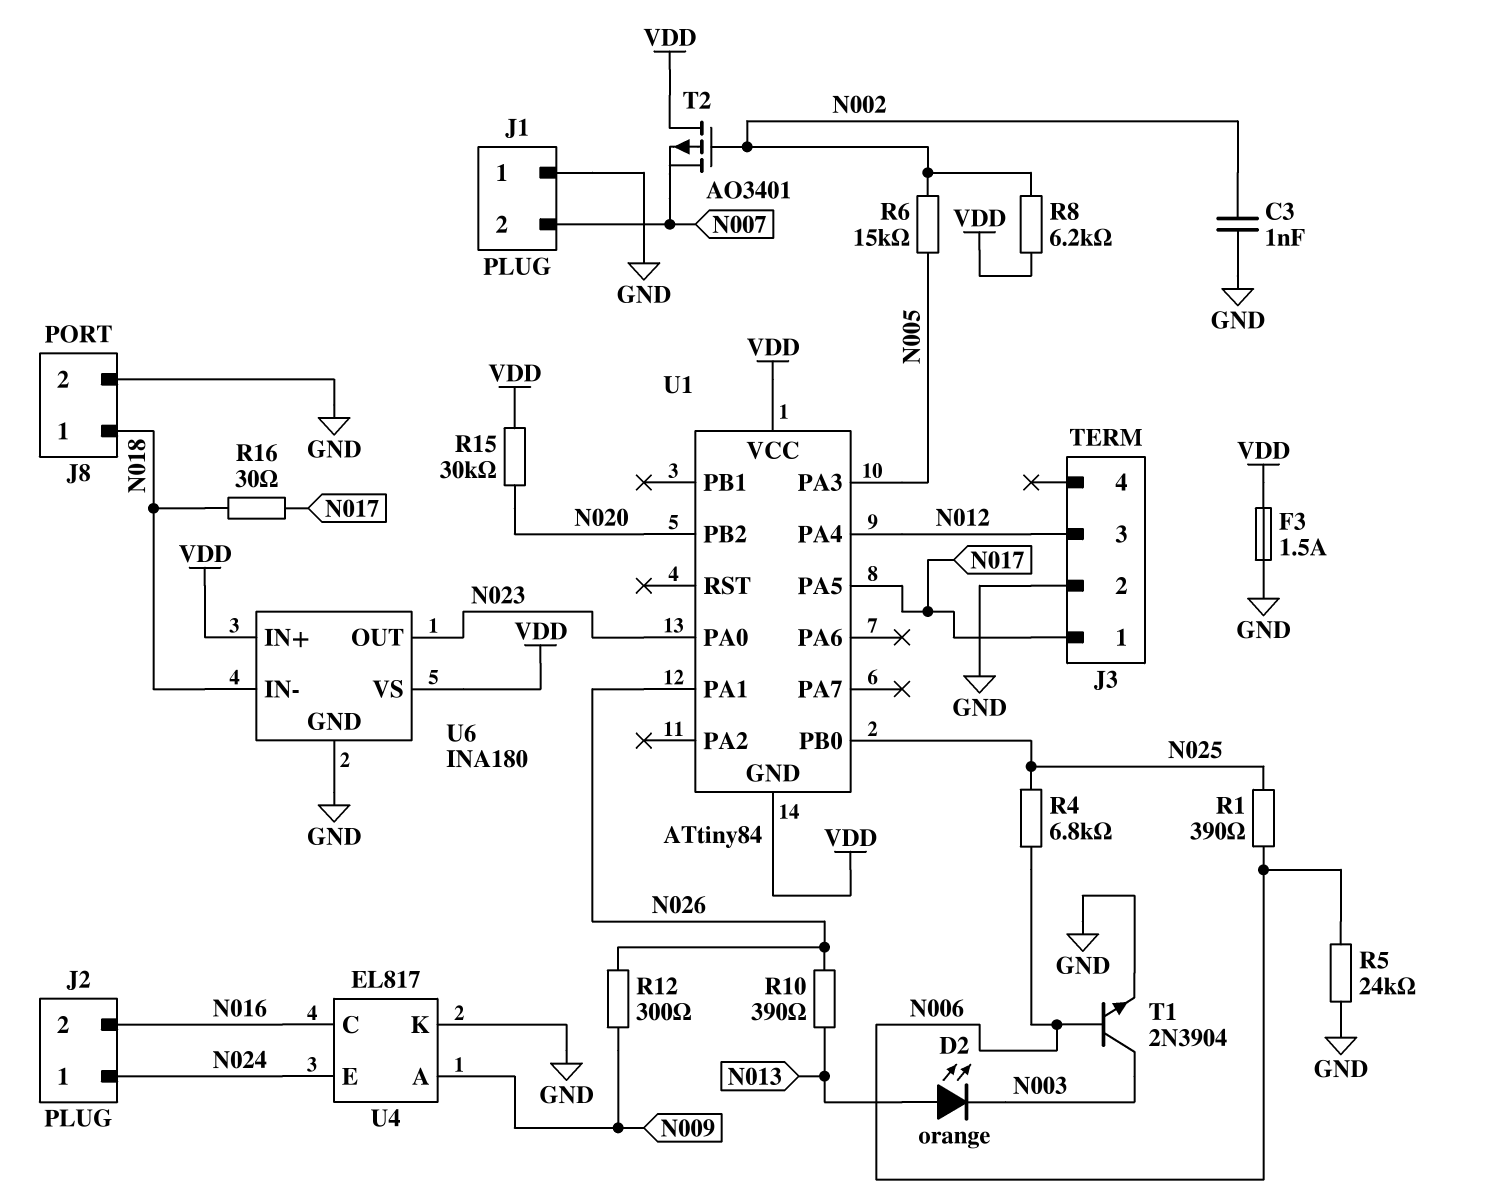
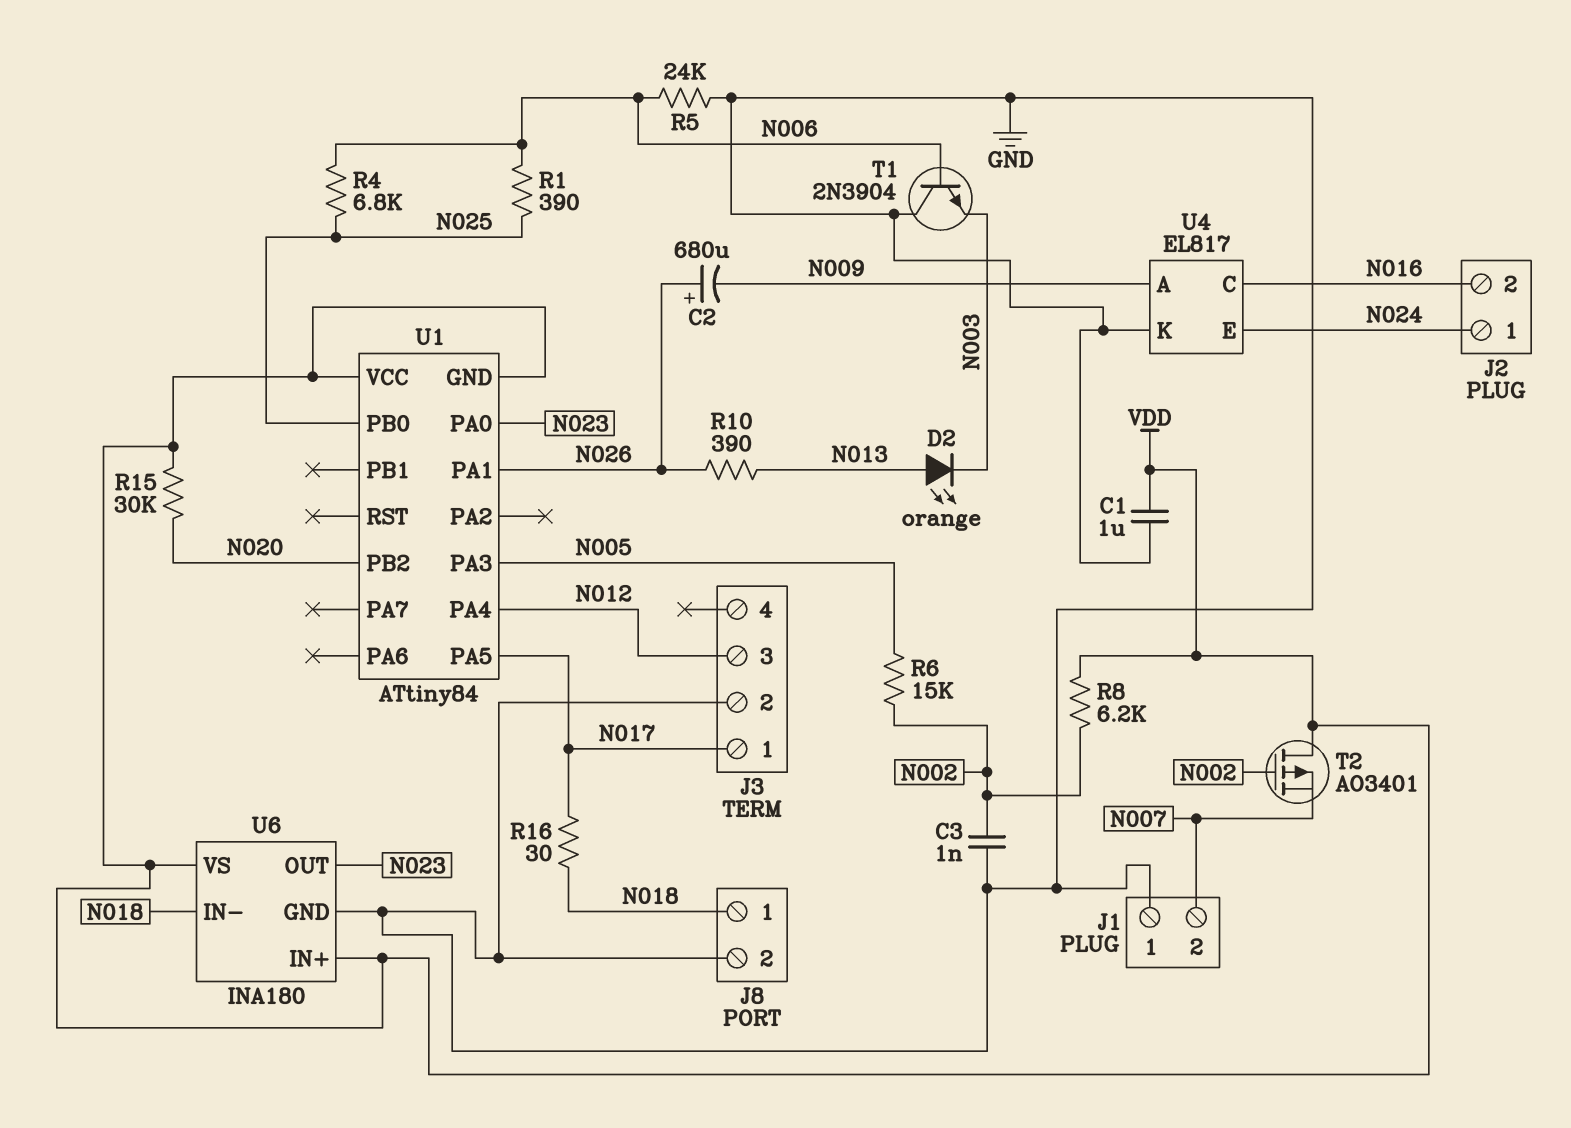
C1: none -> 1uF (GND, VDD)
C2: none -> 680uF (plus N026, minus N009)
F3: 1.5A (GND, VDD) -> none
R12: 300 (N009, N026) -> none
T1: NPN 2N3904 (B N006, C N003, E GND) -> NPN 2N3904 (B N006, C GND, E N003)

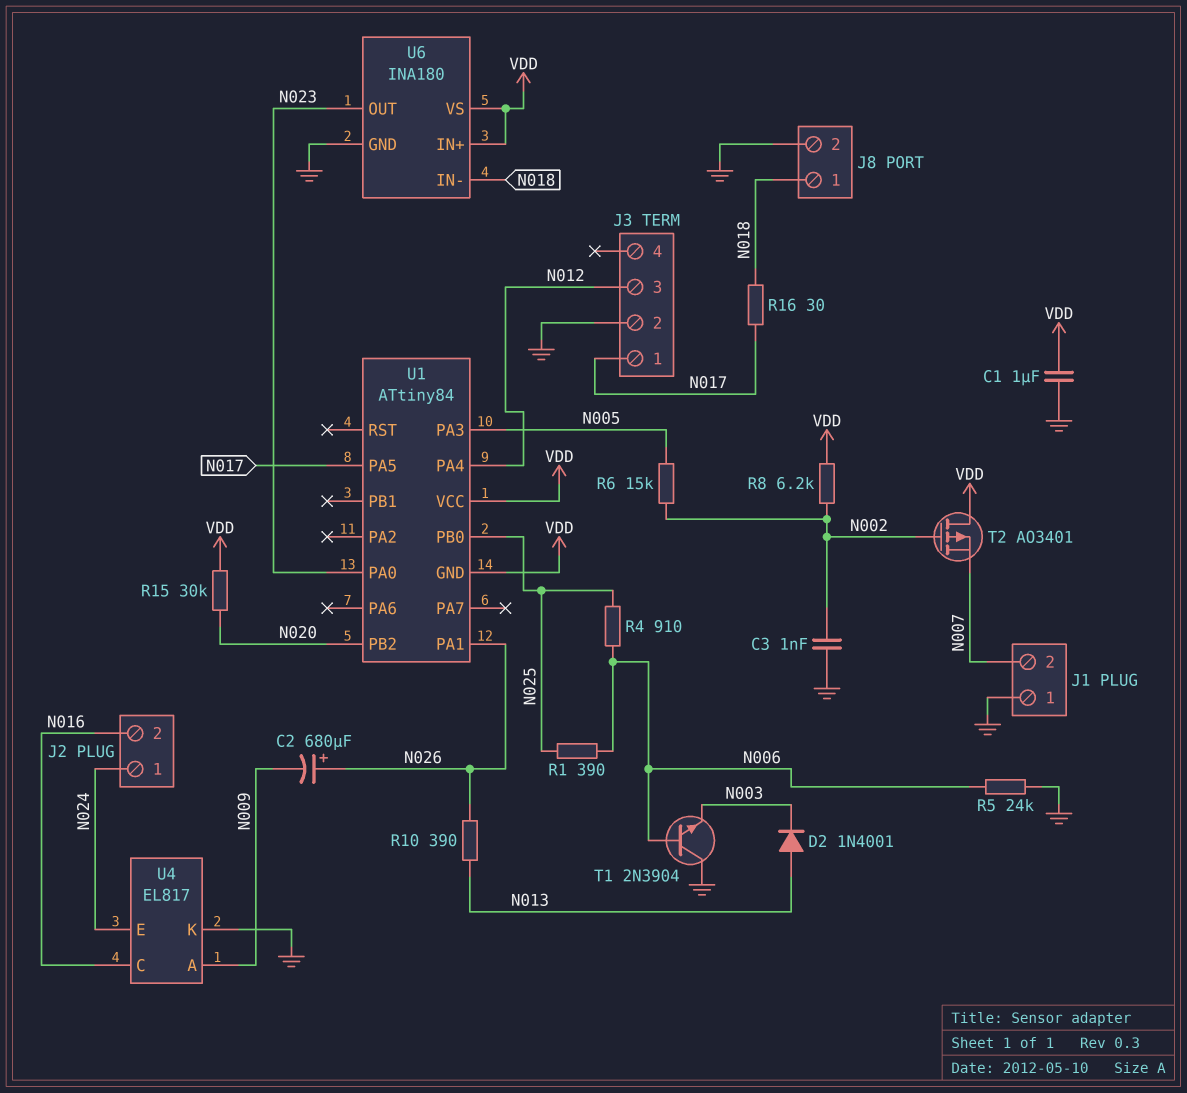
D2: LED orange (A N013, K N003) -> diode 1N4001 (A N013, K N003)
R4: 6.8k (N006, N025) -> 910 (N006, N025)

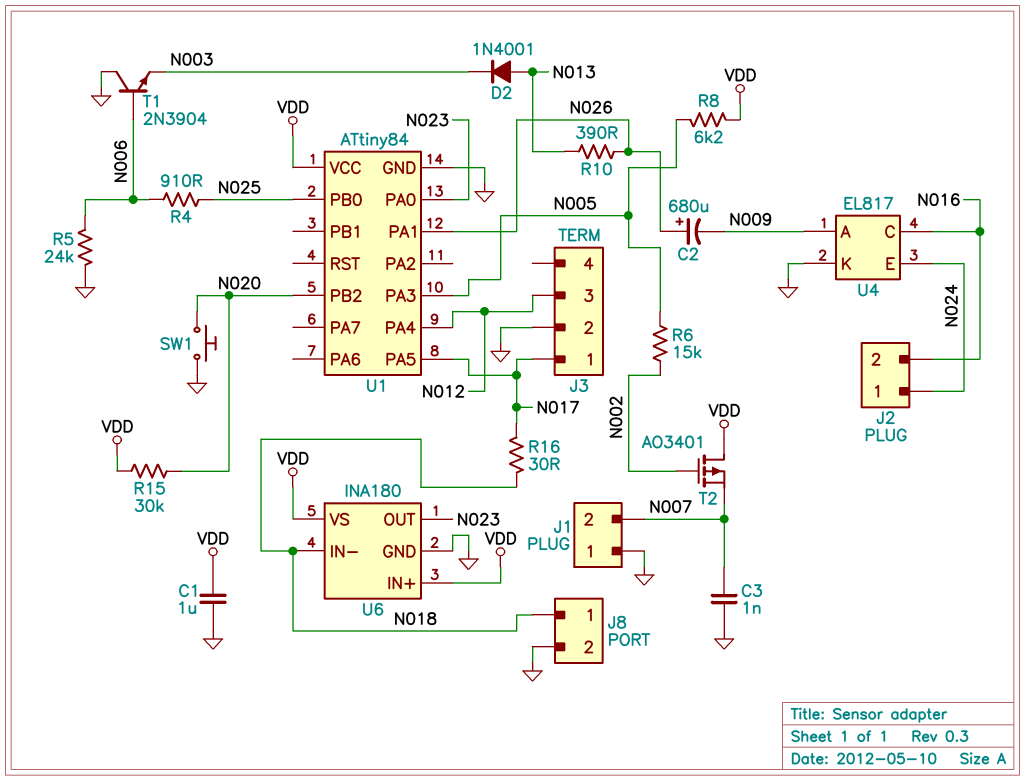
C3: 1nF (GND, N002) -> 1nF (GND, N007)
R1: 390 (N006, N025) -> none
R8: 6.2k (N002, VDD) -> 6.2k (N005, VDD)
SW1: none -> button (GND, N020)
U1 pin GND: VDD -> GND

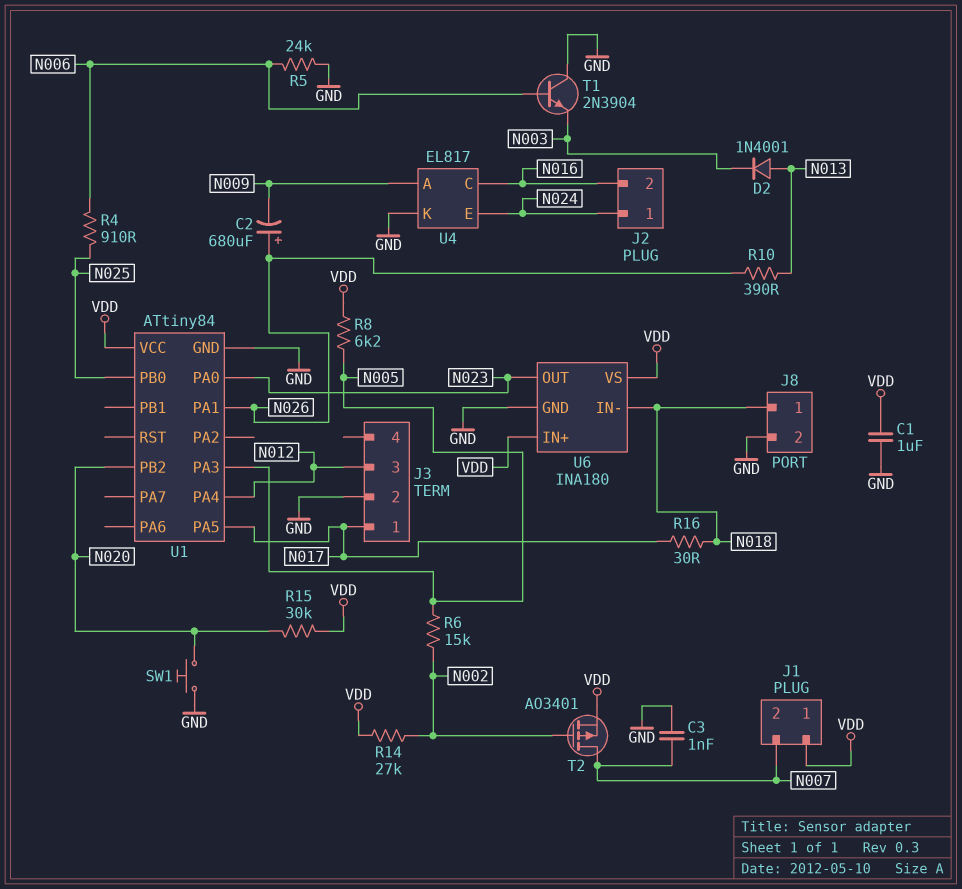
J1 pin 1: GND -> VDD
R14: none -> 27k (N002, VDD)
T2: PMOS AO3401 (G N002, D VDD, S N007) -> PMOS AO3401 (G N002, D N007, S VDD)

